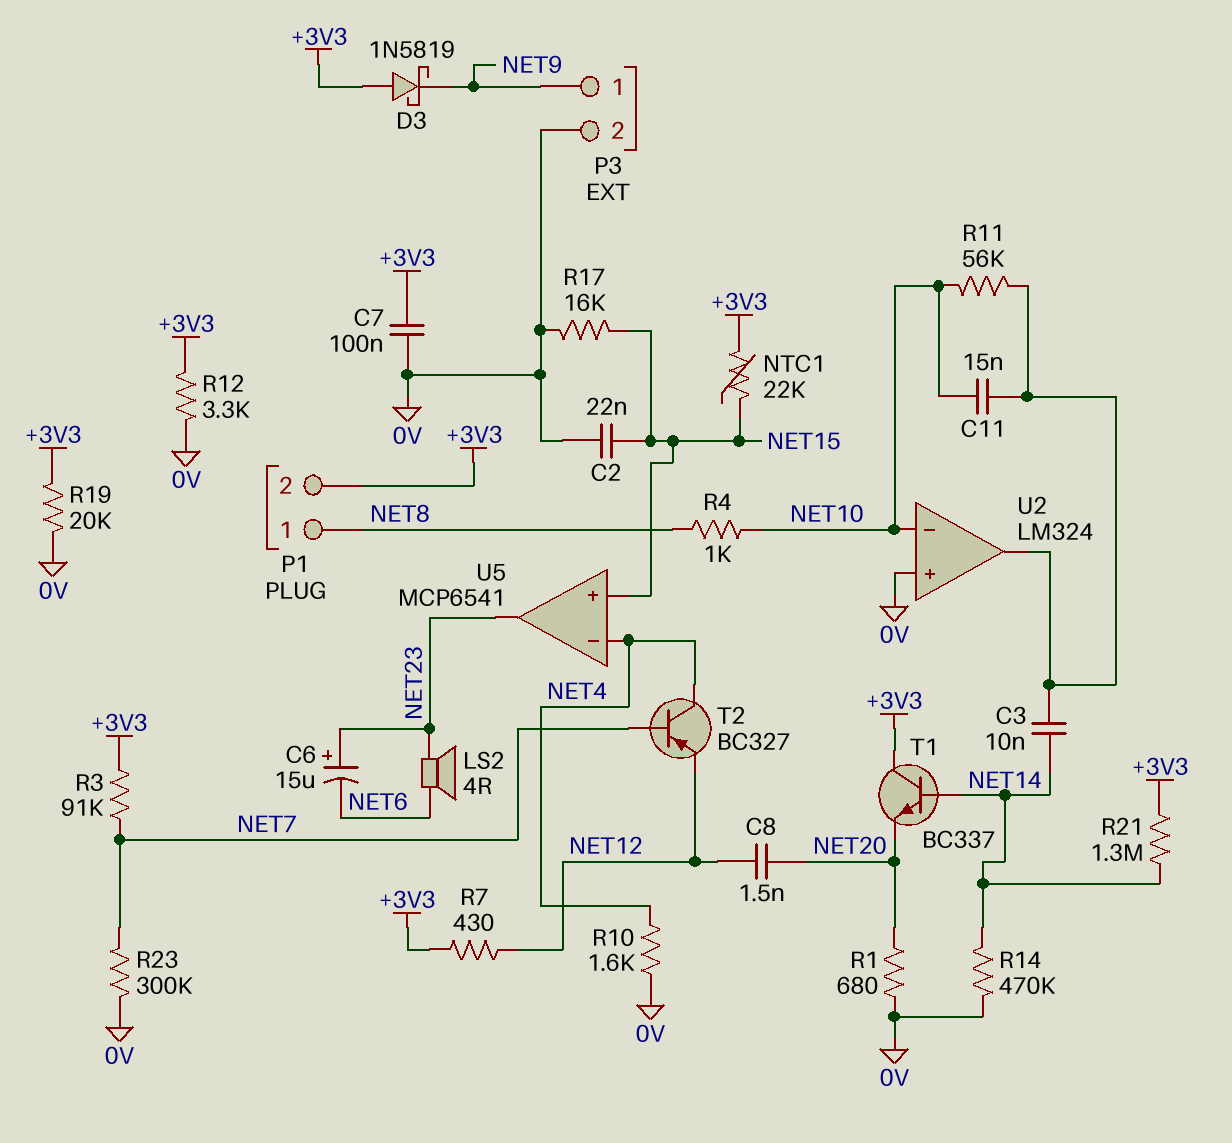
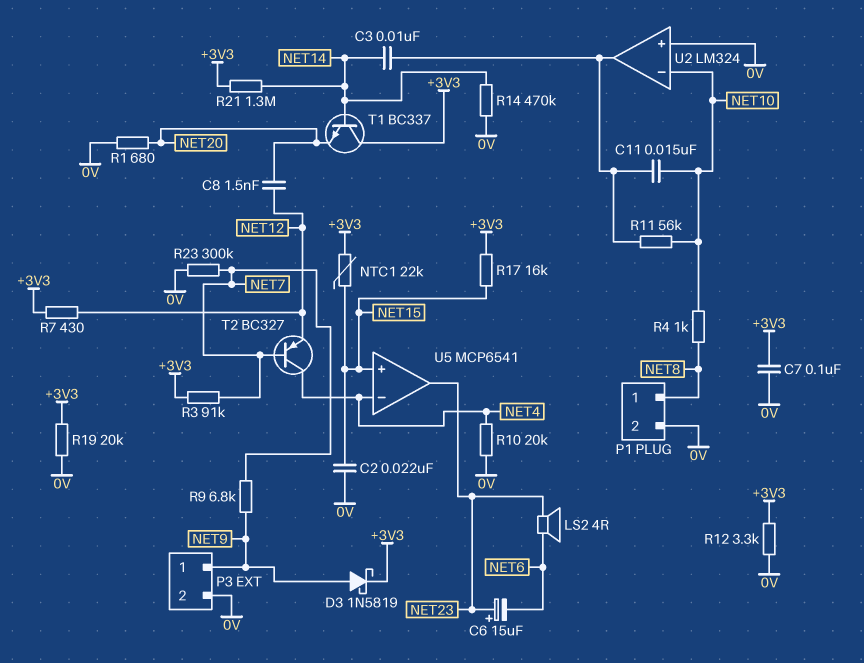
D3: schottky 1N5819 (A +3V3, K NET9) -> schottky 1N5819 (A NET9, K +3V3)
P1 pin 2: +3V3 -> 0V
R9: none -> 6.8k (NET7, NET9)
R10: 1.6k (0V, NET4) -> 20k (0V, NET4)
R17: 16k (0V, NET15) -> 16k (+3V3, NET15)

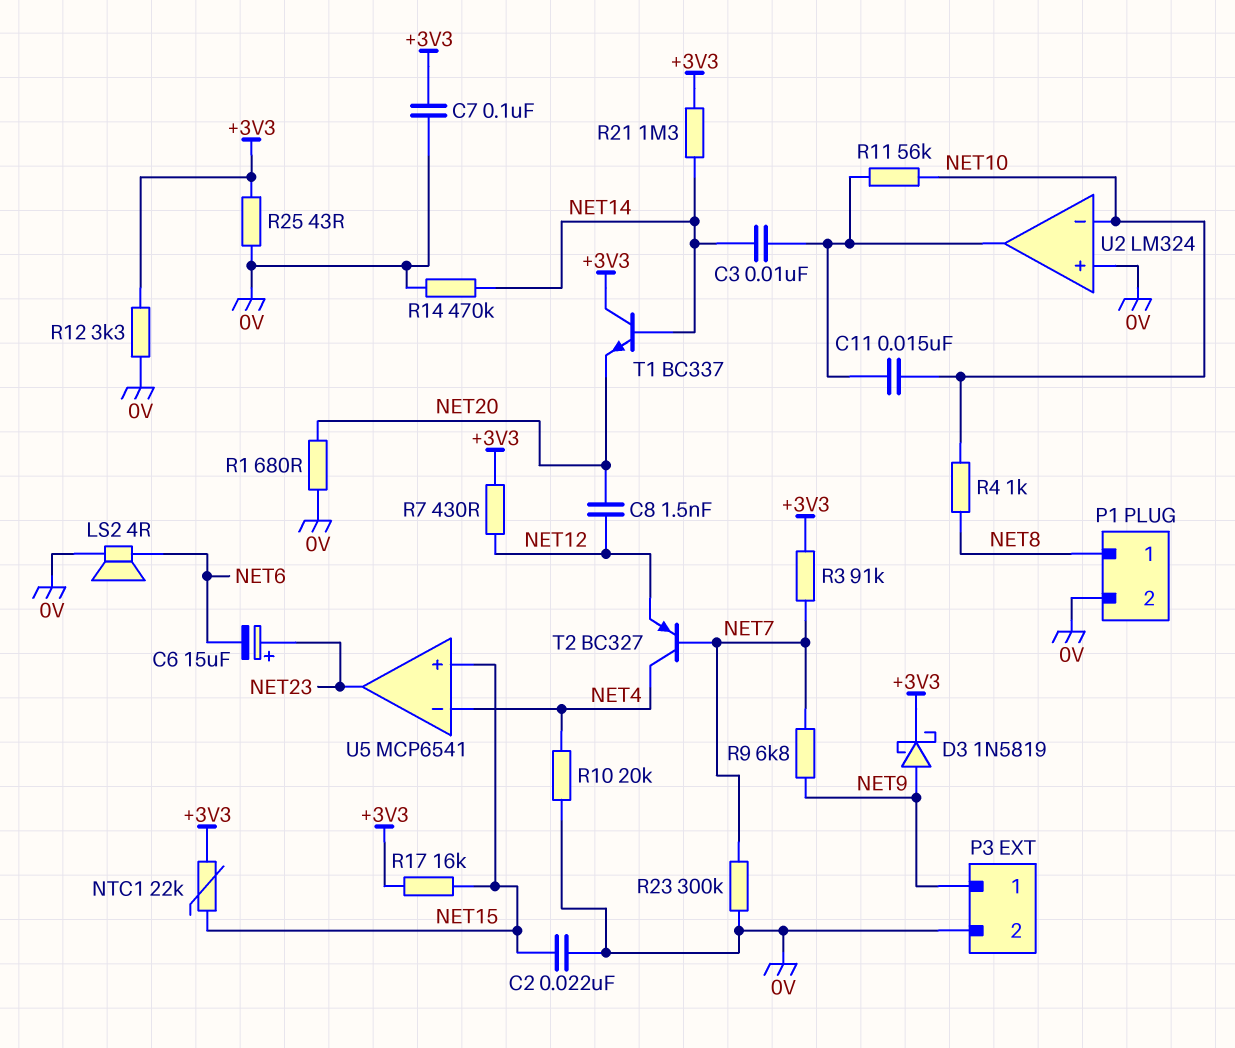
LS2: speaker 4R (NET6, NET23) -> speaker 4R (0V, NET6)
R19: 20k (+3V3, 0V) -> none
R25: none -> 43 (+3V3, 0V)

